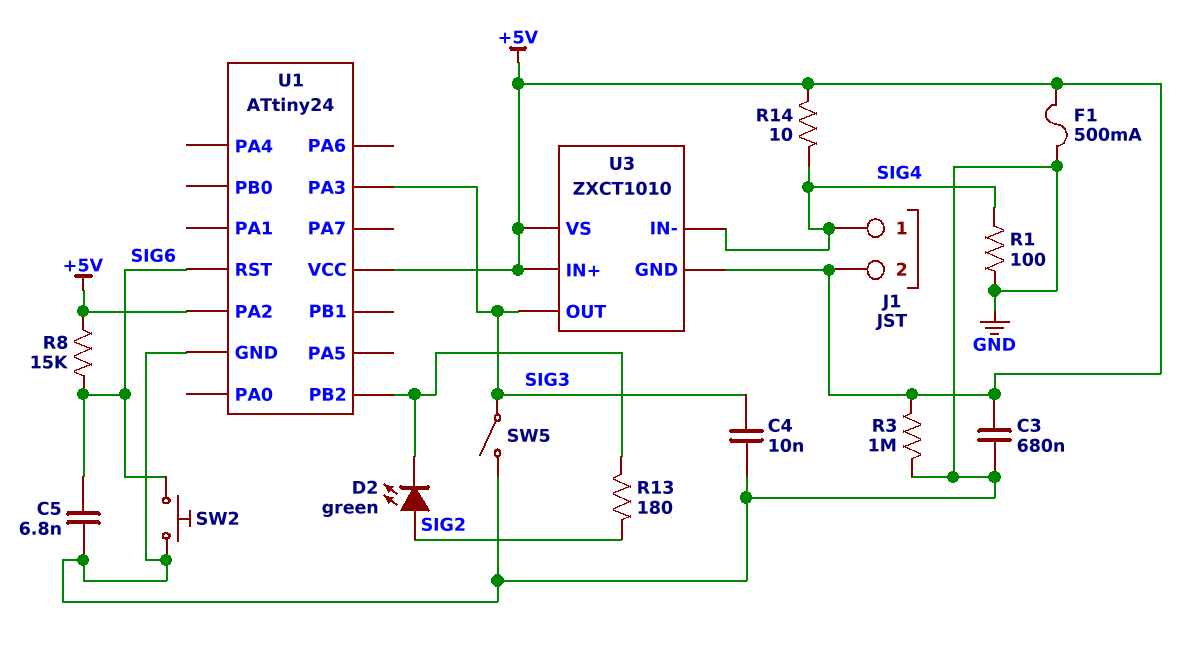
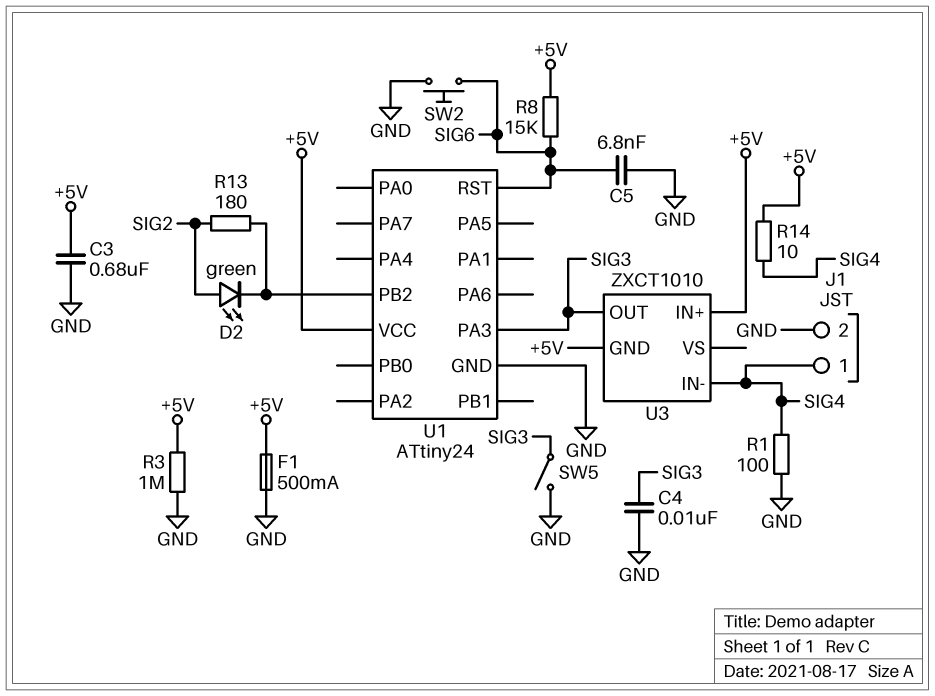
J1 pin 2: +5V -> GND
U1 pin PA2: +5V -> none
U3 pin VS: +5V -> none

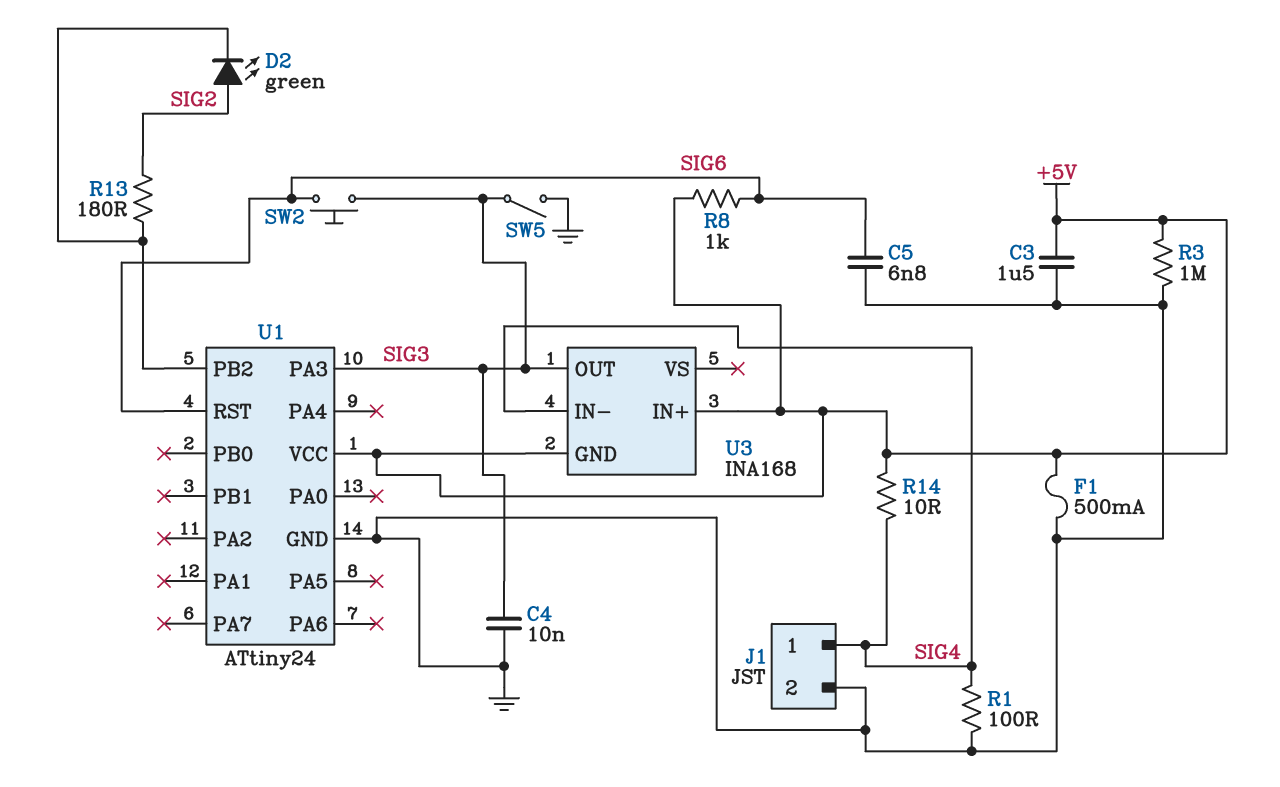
C3: 680nF (+5V, GND) -> 1.5uF (+5V, GND)
R8: 15k (+5V, SIG6) -> 1k (+5V, SIG6)
SW2: button (GND, SIG6) -> button (SIG3, SIG6)
U3: ZXCT1010 -> INA168

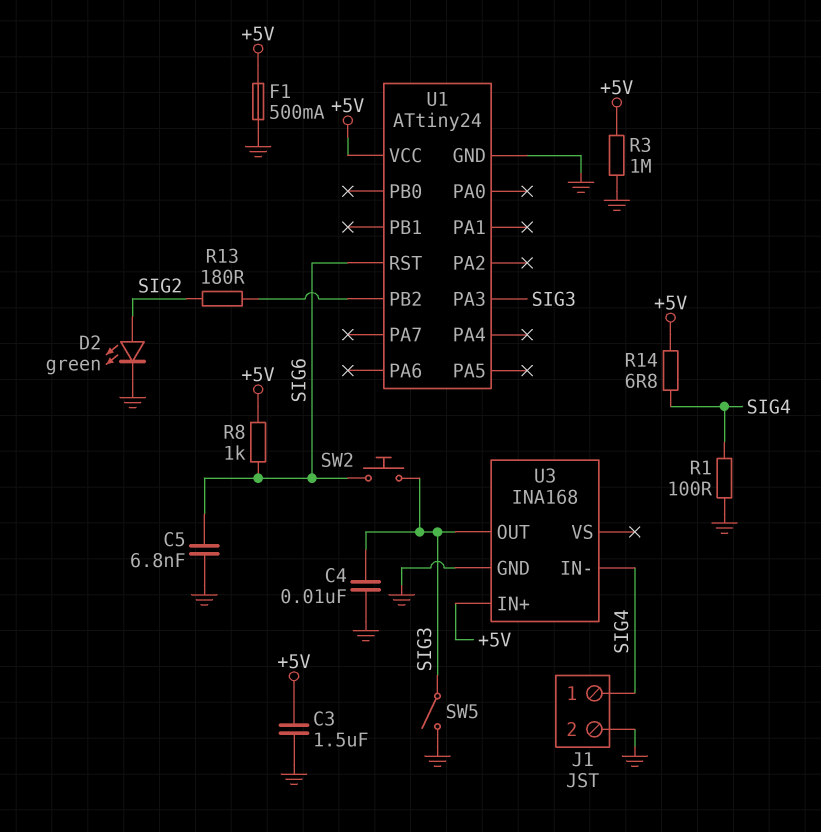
D2: LED green (A SIG2, K U1/PB2) -> LED green (A SIG2, K GND)
R14: 10 (+5V, SIG4) -> 6.8 (+5V, SIG4)
U3 pin GND: +5V -> GND

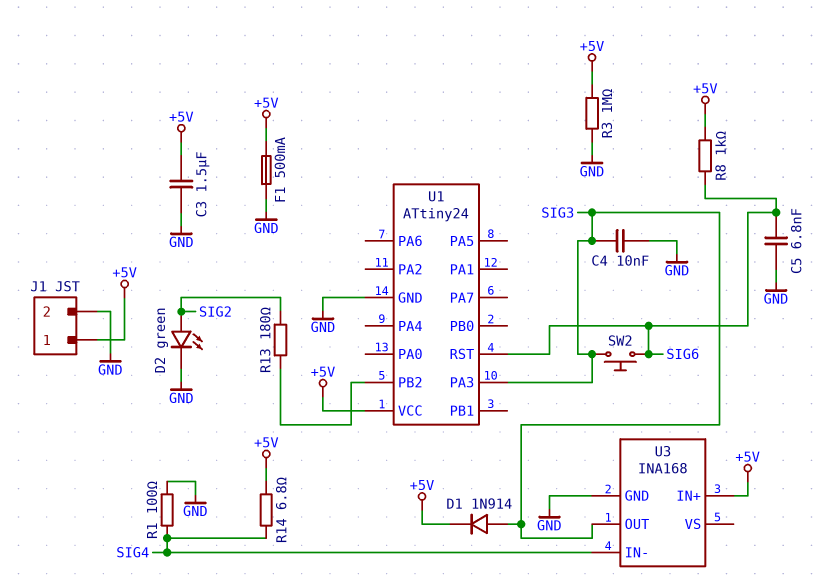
D1: none -> diode 1N914 (A SIG3, K +5V)
J1 pin 1: SIG4 -> +5V
SW5: switch (GND, SIG3) -> none

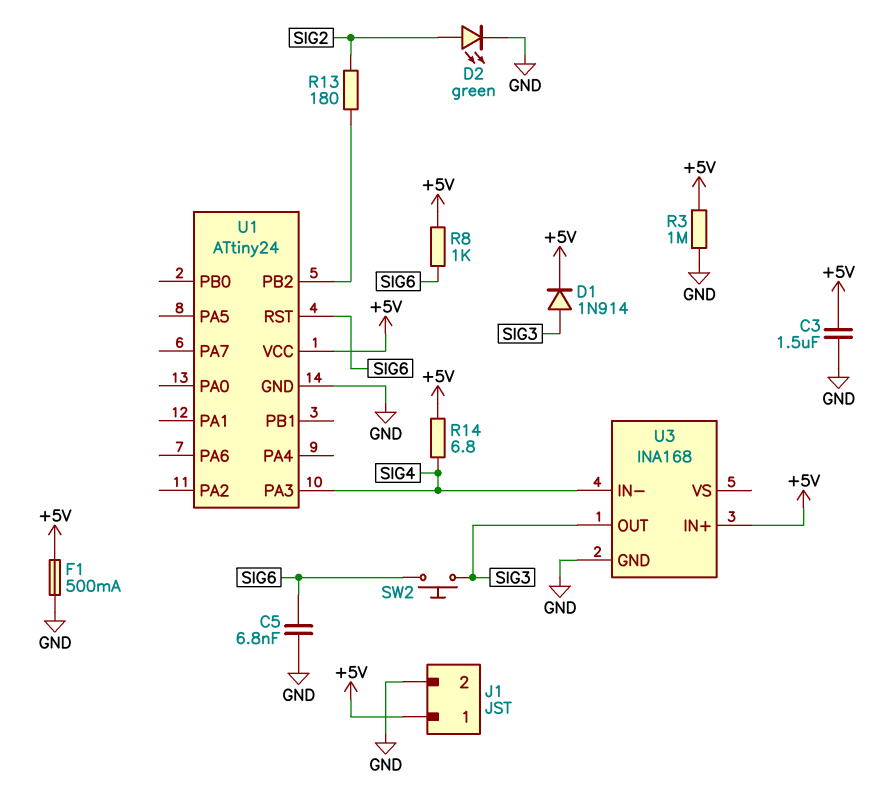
C4: 10nF (GND, SIG3) -> none
R1: 100 (GND, SIG4) -> none
U1 pin PA3: SIG3 -> SIG4

